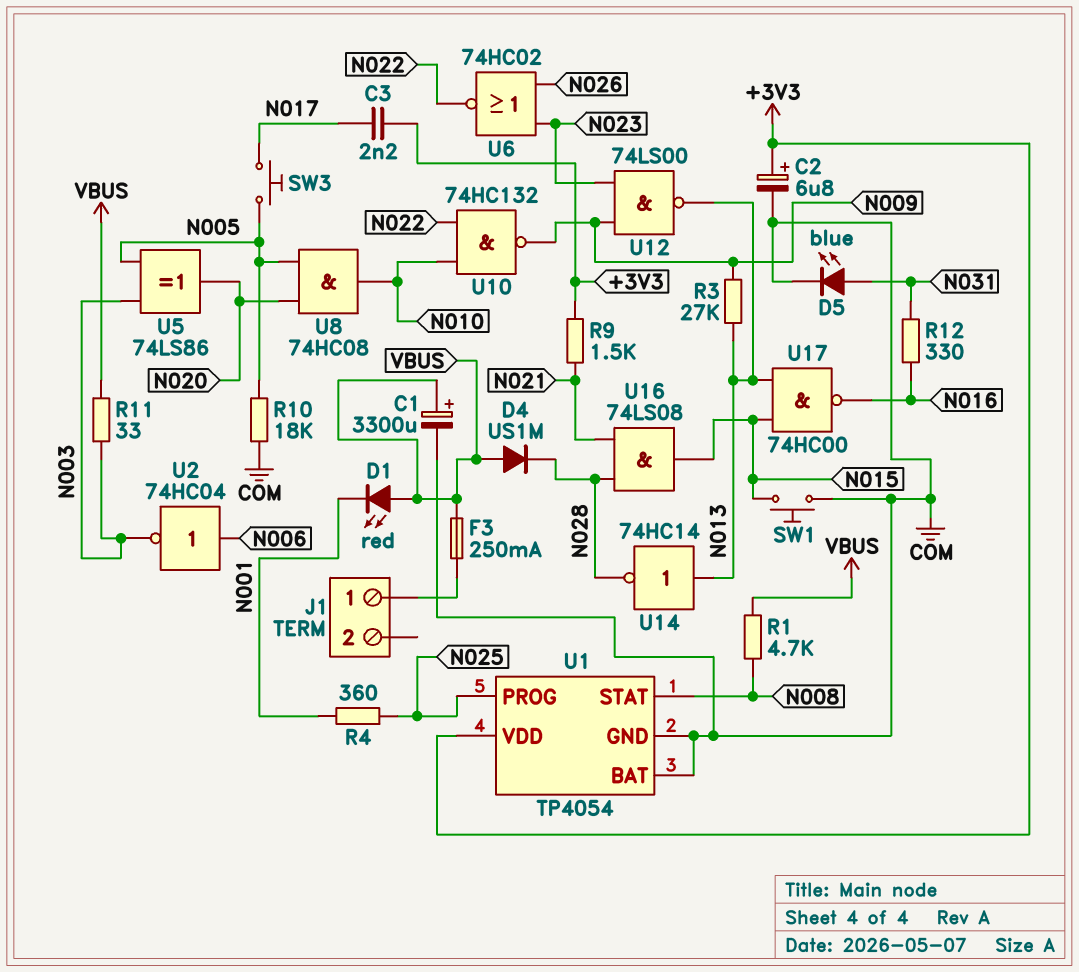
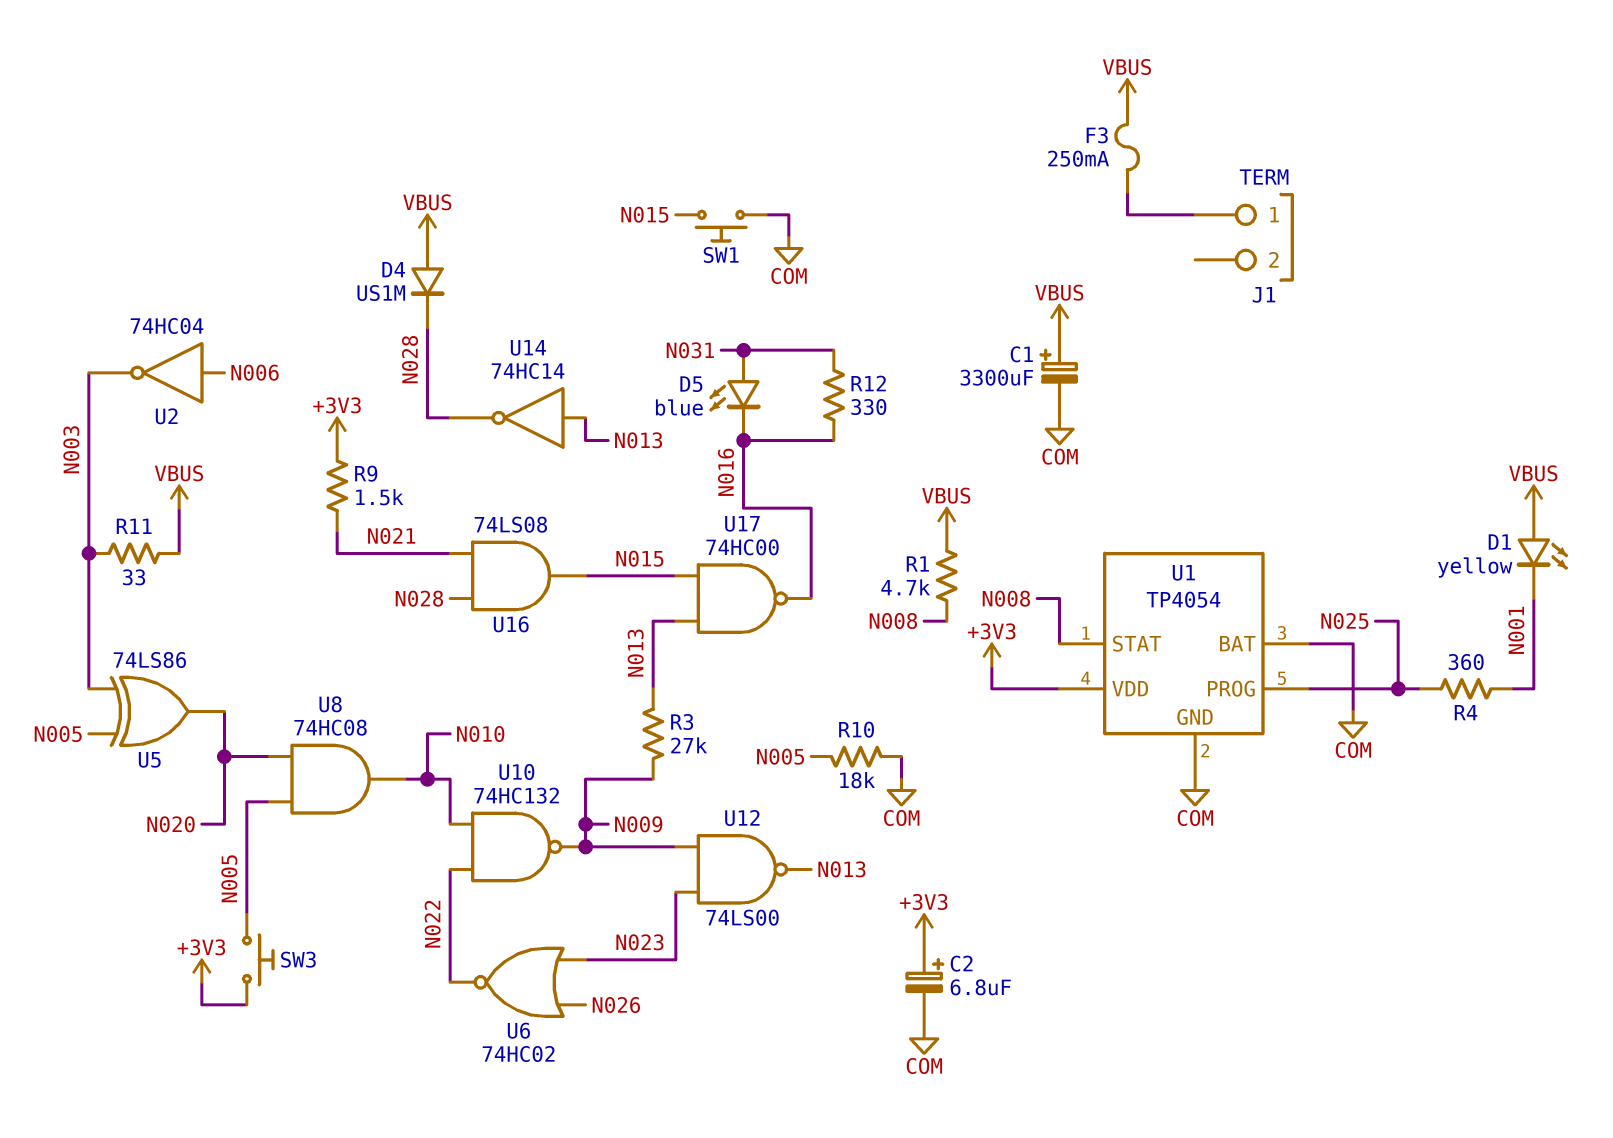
C3: 2.2nF (+3V3, N017) -> none
D1: LED red (A VBUS, K N001) -> LED yellow (A VBUS, K N001)
D5: LED blue (A N031, K COM) -> LED blue (A N031, K N016)
SW3: button (N005, N017) -> button (+3V3, N005)

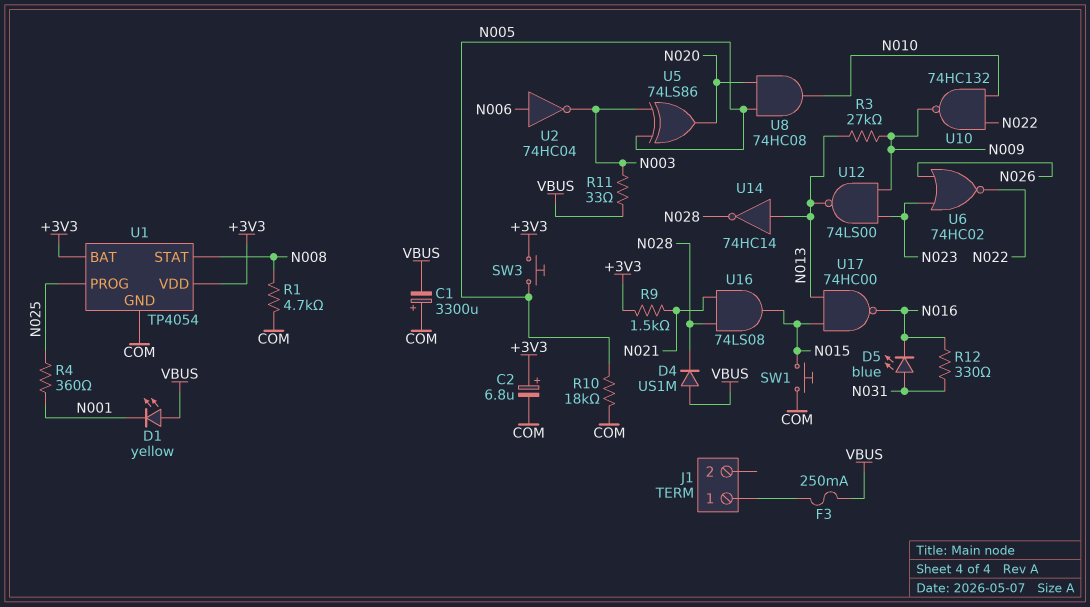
C1: 3300uF (plus VBUS, minus COM) -> 3300uF (plus COM, minus VBUS)
R1: 4.7k (N008, VBUS) -> 4.7k (COM, N008)
U1 pin BAT: COM -> +3V3

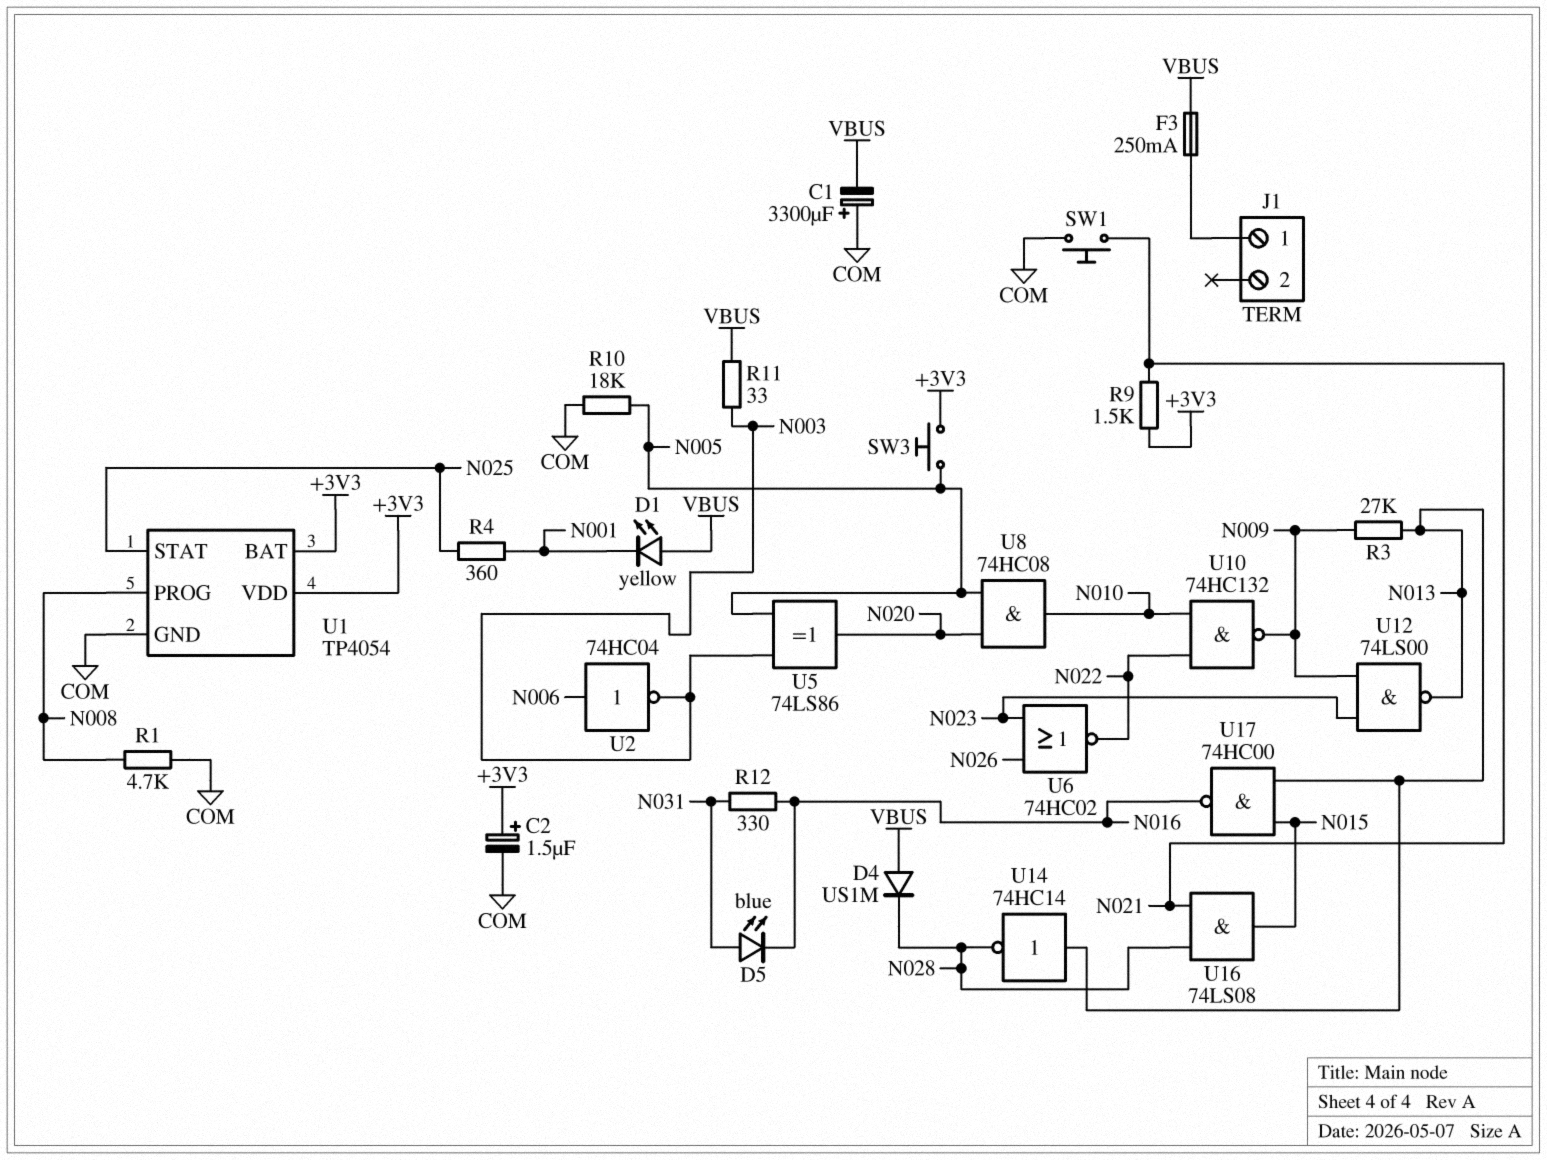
C2: 6.8uF (plus +3V3, minus COM) -> 1.5uF (plus +3V3, minus COM)
SW1: button (COM, N015) -> button (COM, N021)
U1 pin PROG: N025 -> N008
U1 pin STAT: N008 -> N025

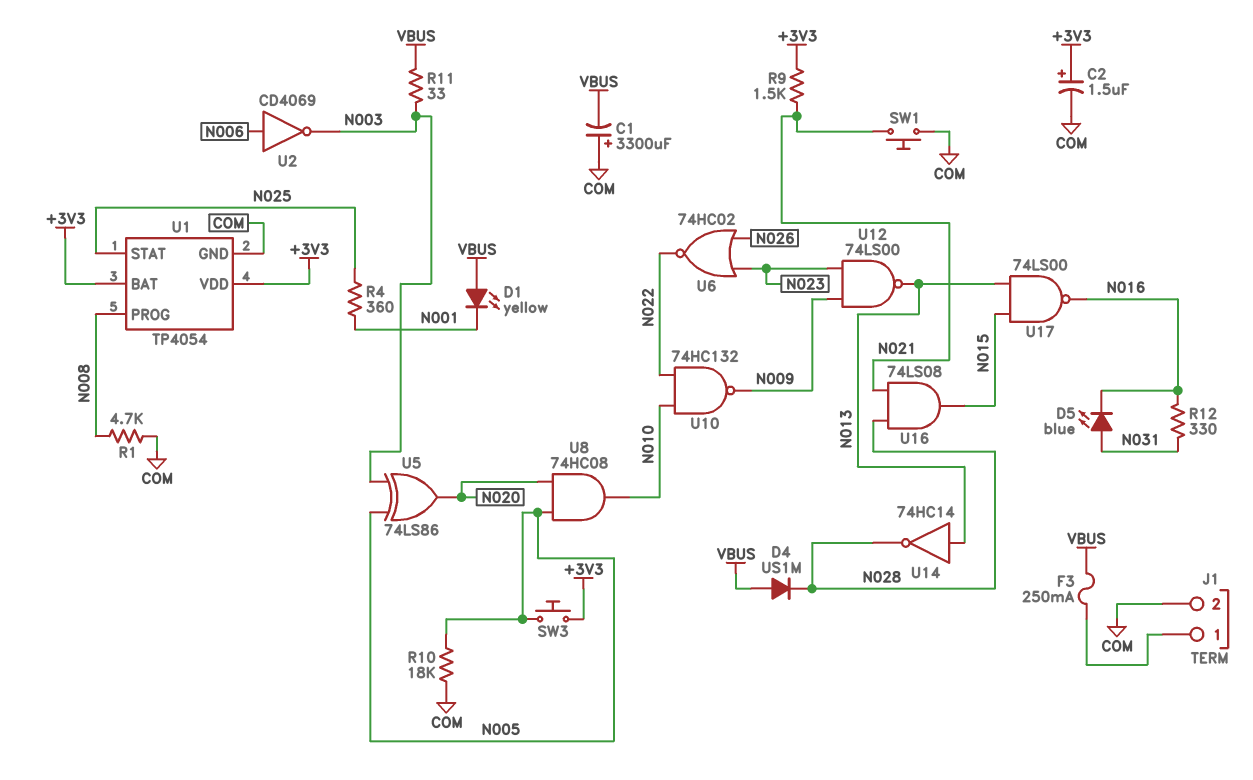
J1 pin 2: none -> COM
R3: 27k (N009, N013) -> none
U2: NOT 74HC04 (in N006, out N003) -> NOT CD4069 (in N006, out N003)
U17: NAND 74HC00 (in N013, in N015, out N016) -> NAND 74LS00 (in N013, in N015, out N016)

